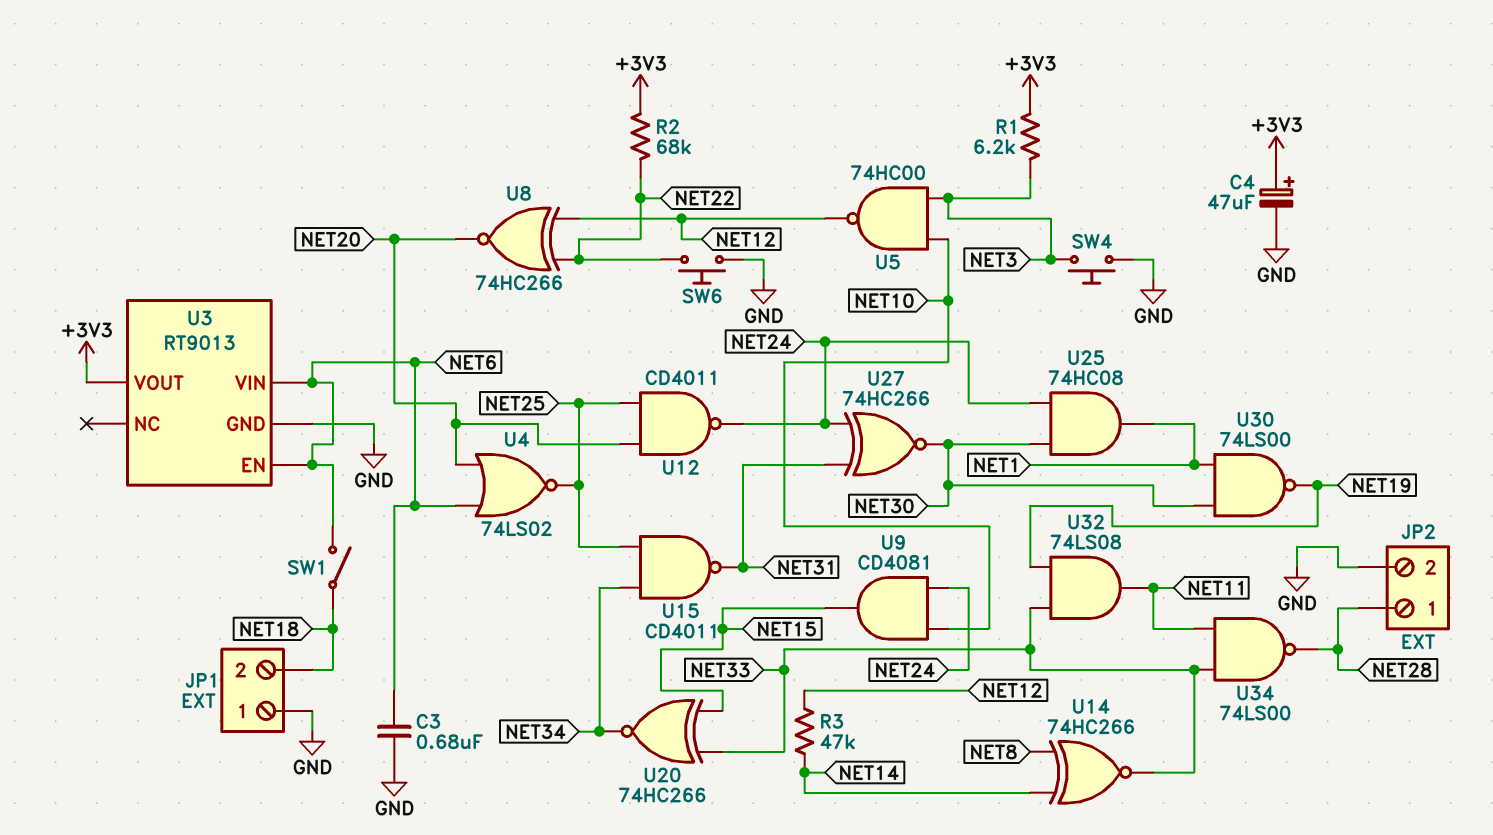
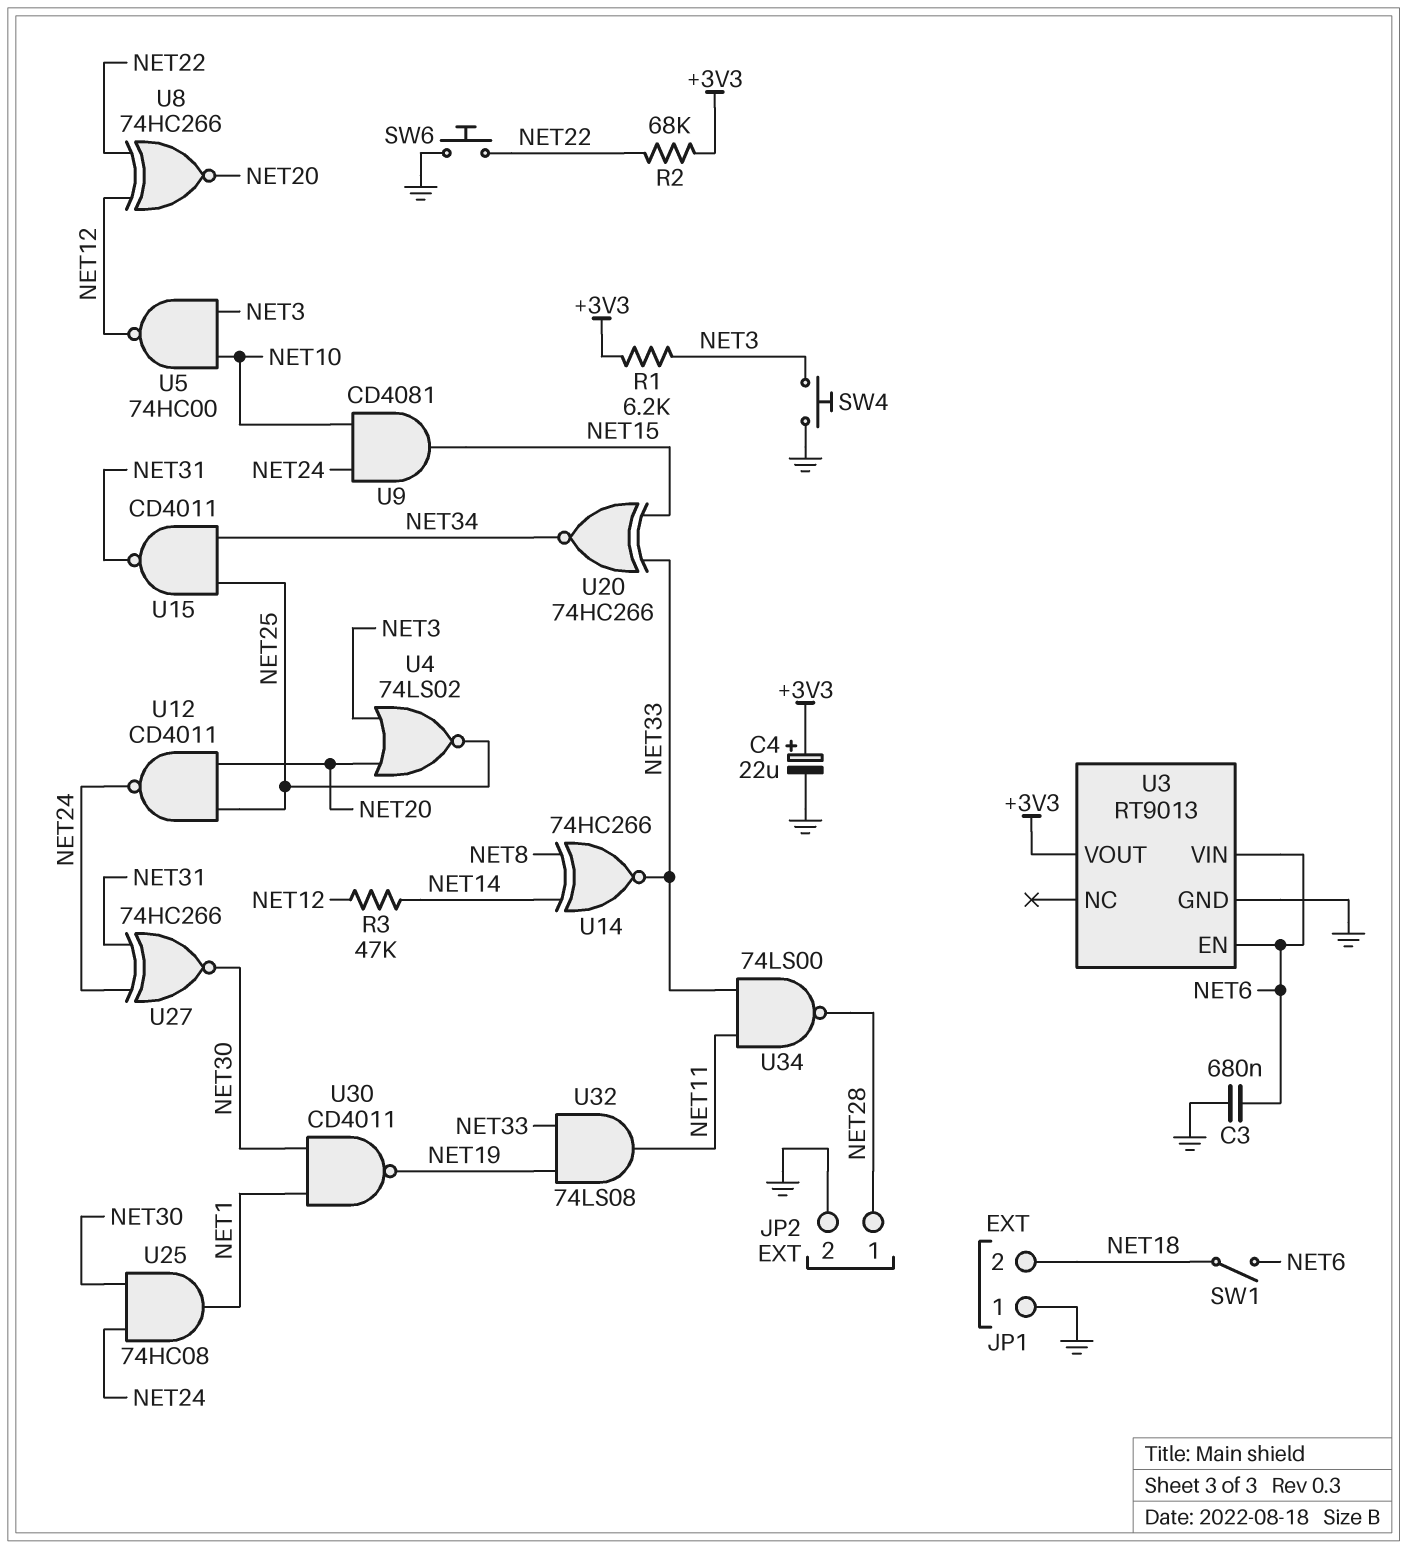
C4: 47uF (plus +3V3, minus GND) -> 22uF (plus +3V3, minus GND)
U4: NOR 74LS02 (in NET6, in NET20, out NET25) -> NOR 74LS02 (in NET3, in NET20, out NET25)
U30: NAND 74LS00 (in NET1, in NET30, out NET19) -> NAND CD4011 (in NET1, in NET30, out NET19)

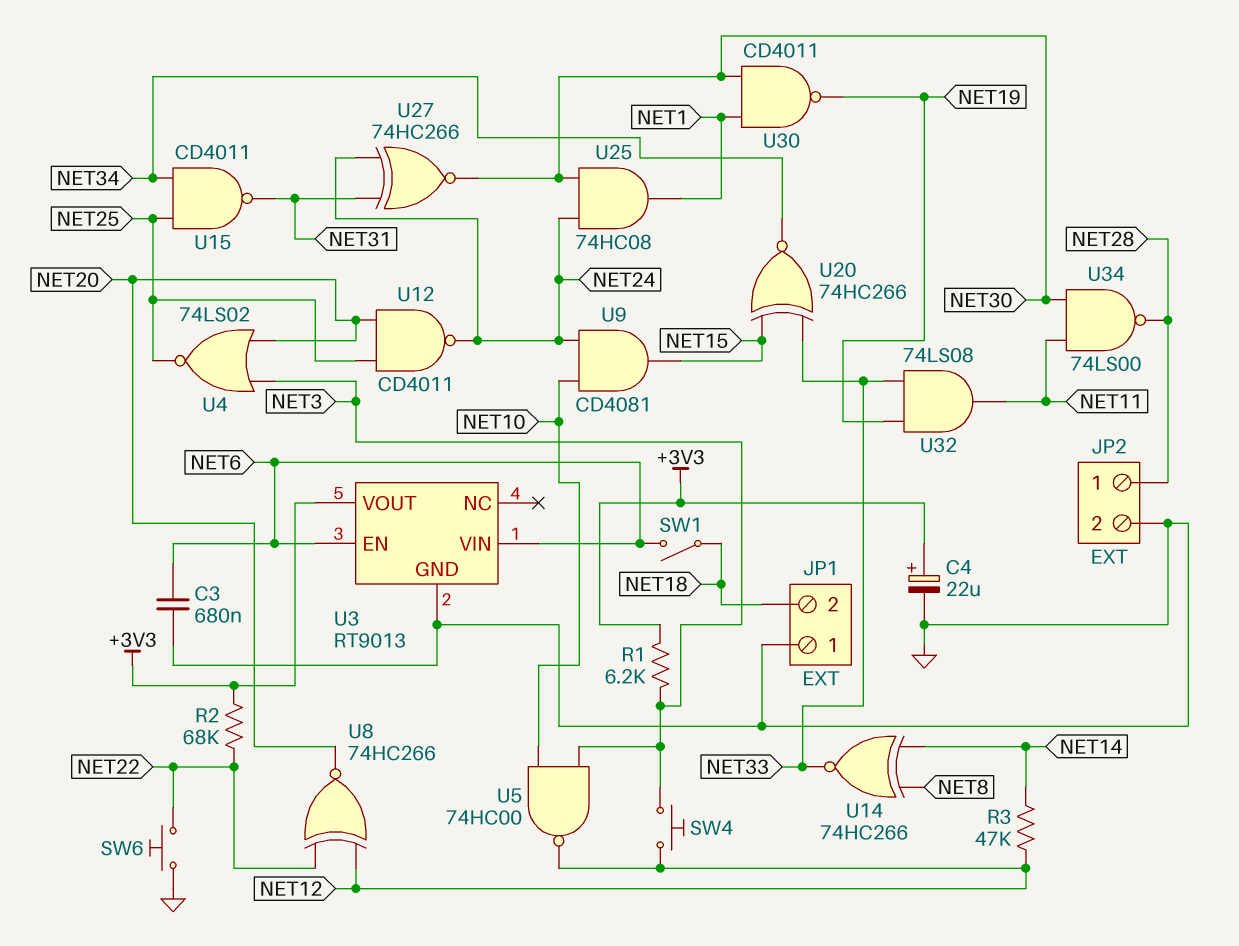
SW4: button (GND, NET3) -> button (NET3, NET12)
U34: NAND 74LS00 (in NET11, in NET33, out NET28) -> NAND 74LS00 (in NET11, in NET30, out NET28)

